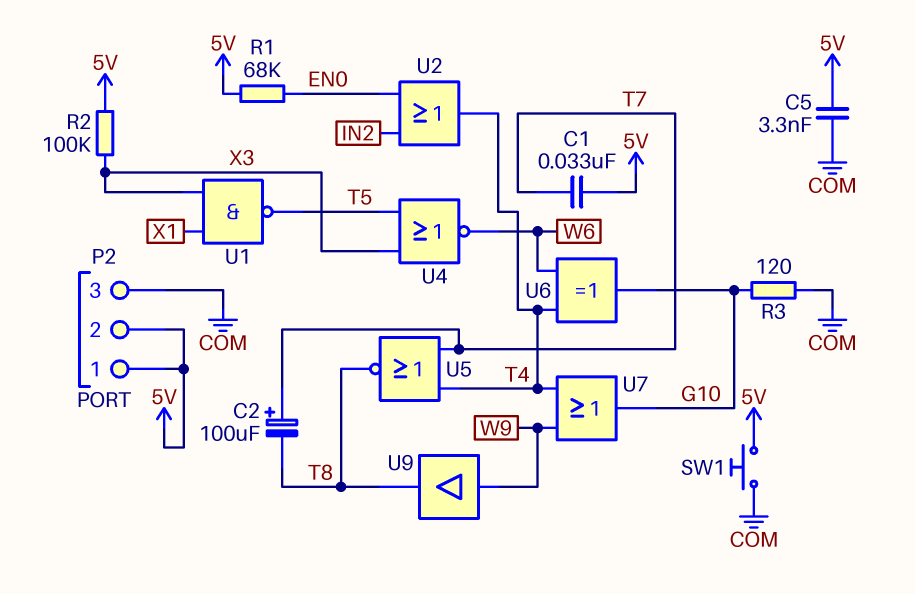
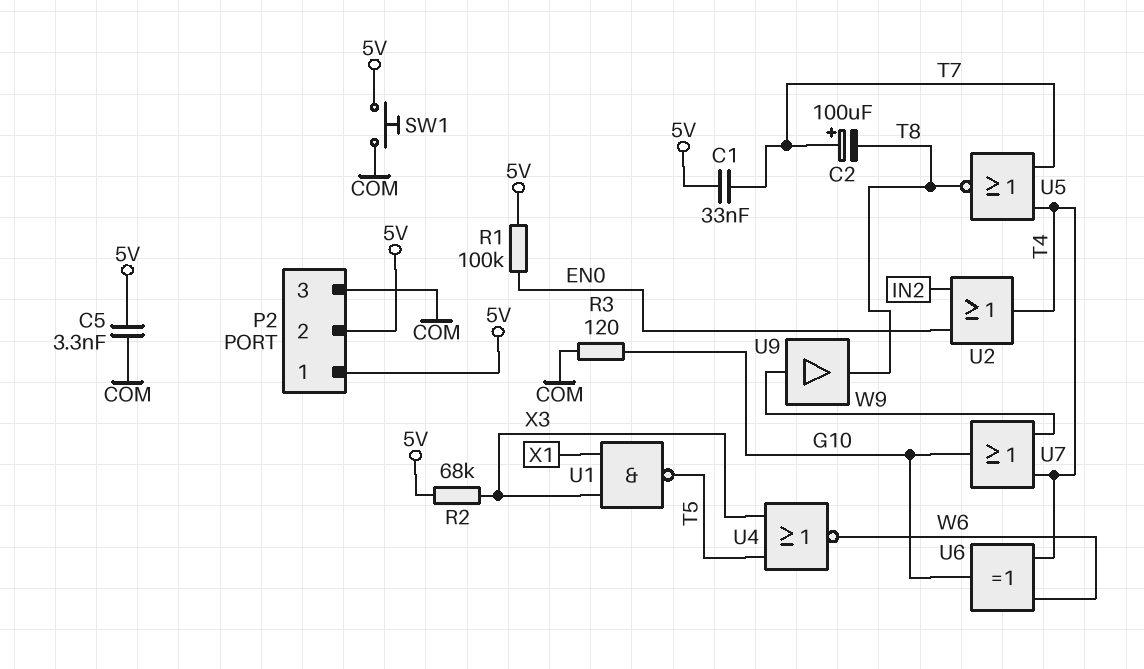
R1: 68k (5V, EN0) -> 100k (5V, EN0)
R2: 100k (5V, X3) -> 68k (5V, X3)

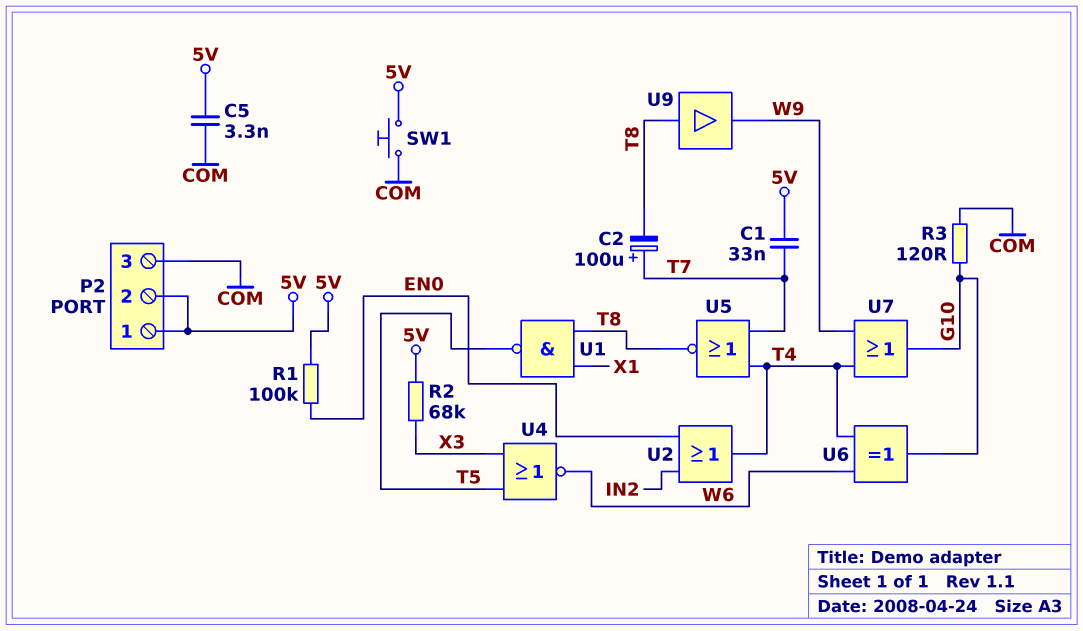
U1: NAND (in X1, in X3, out T5) -> NAND (in T8, in X1, out T5)
U9: buffer (in W9, out T8) -> buffer (in T8, out W9)

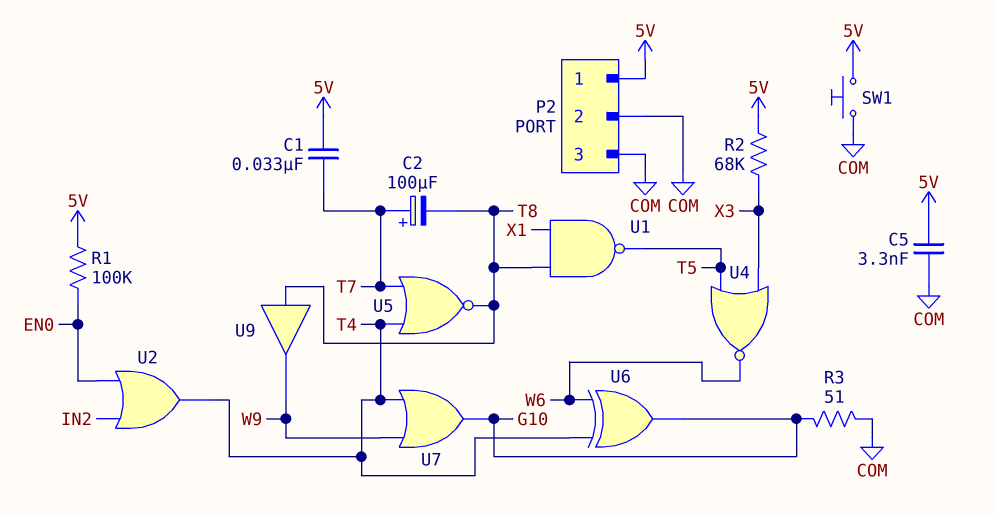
P2 pin 2: 5V -> COM
R3: 120 (COM, G10) -> 51 (COM, G10)

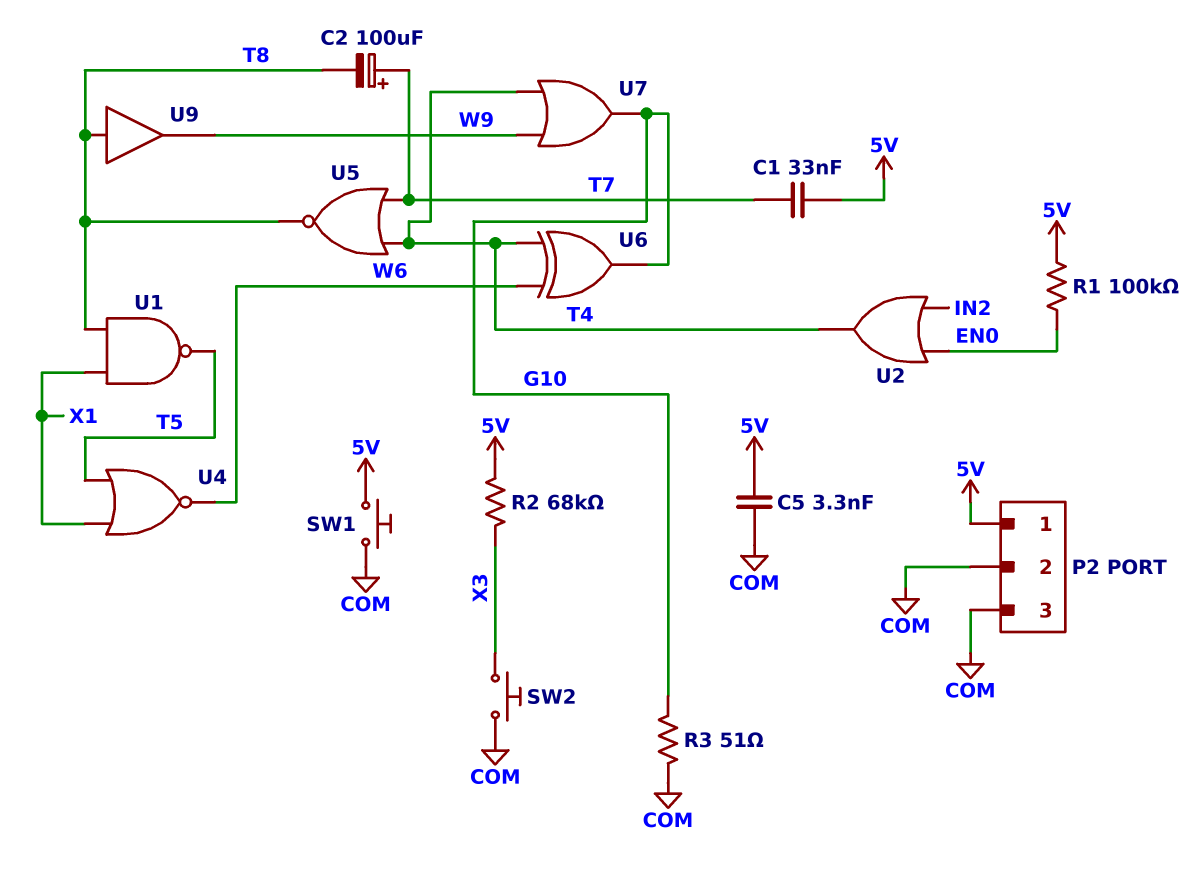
SW2: none -> button (COM, X3)
U4: NOR (in T5, in X3, out W6) -> NOR (in T5, in X1, out W6)

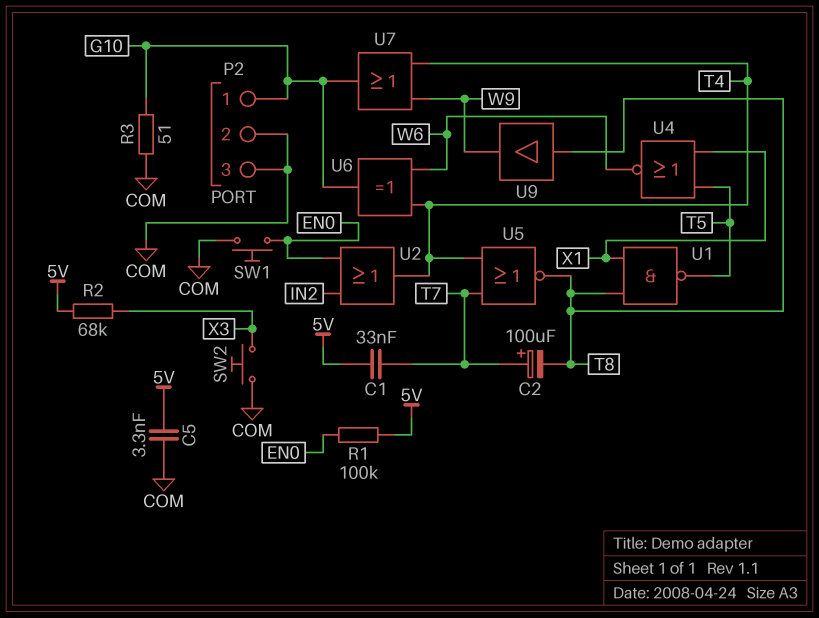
P2 pin 1: 5V -> G10
SW1: button (5V, COM) -> button (COM, EN0)

